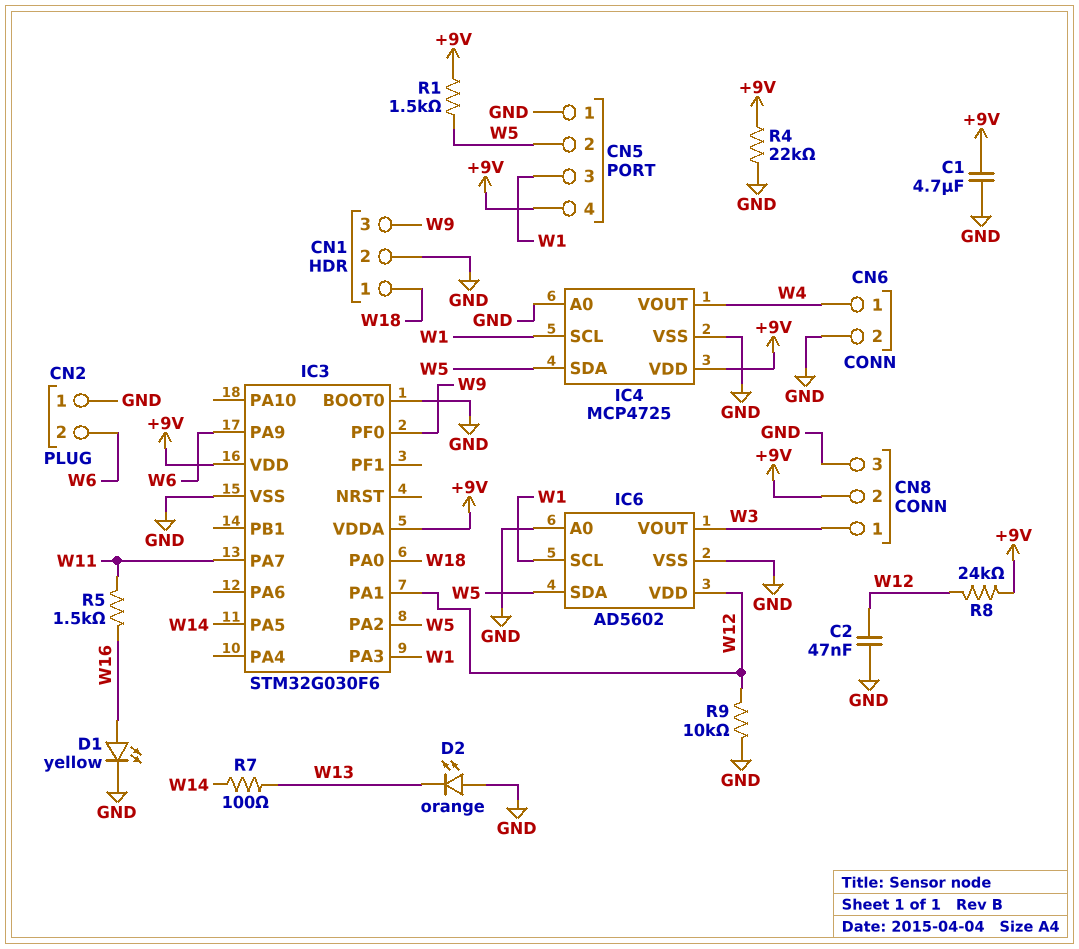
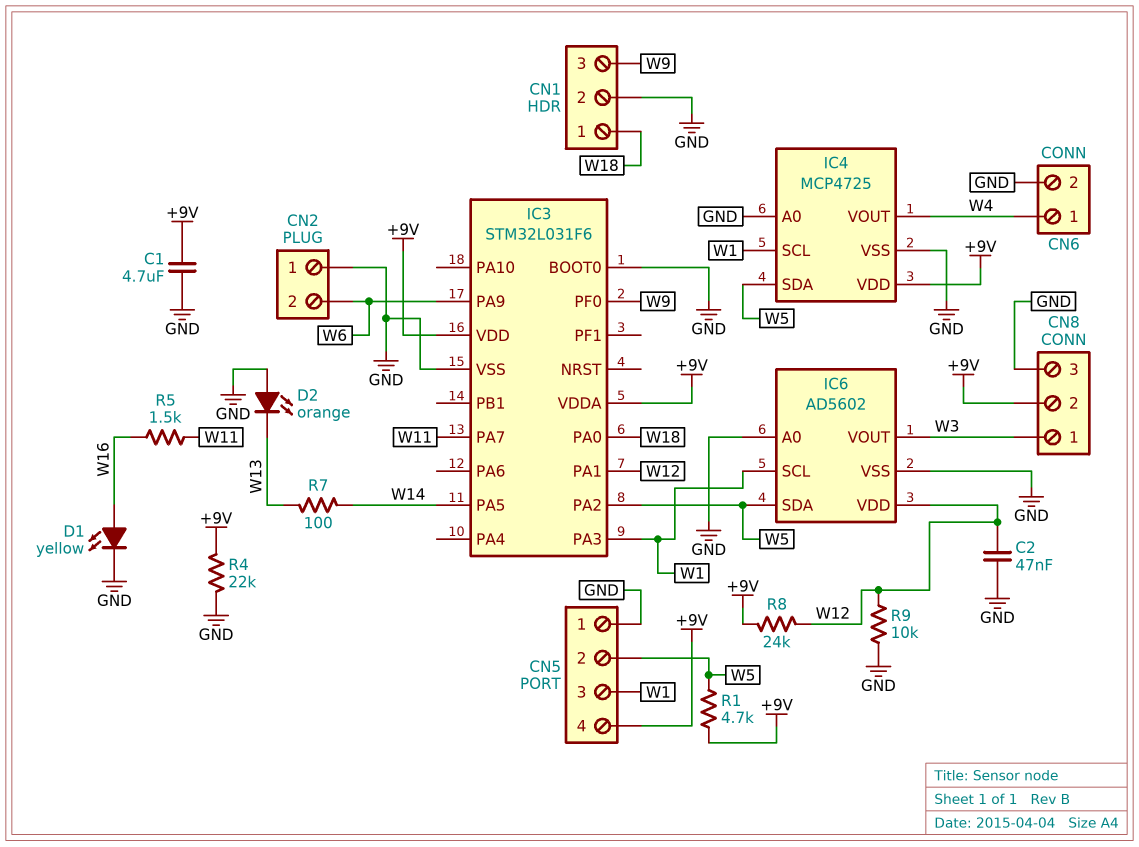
IC3: STM32G030F6 -> STM32L031F6
R1: 1.5k (+9V, W5) -> 4.7k (+9V, W5)

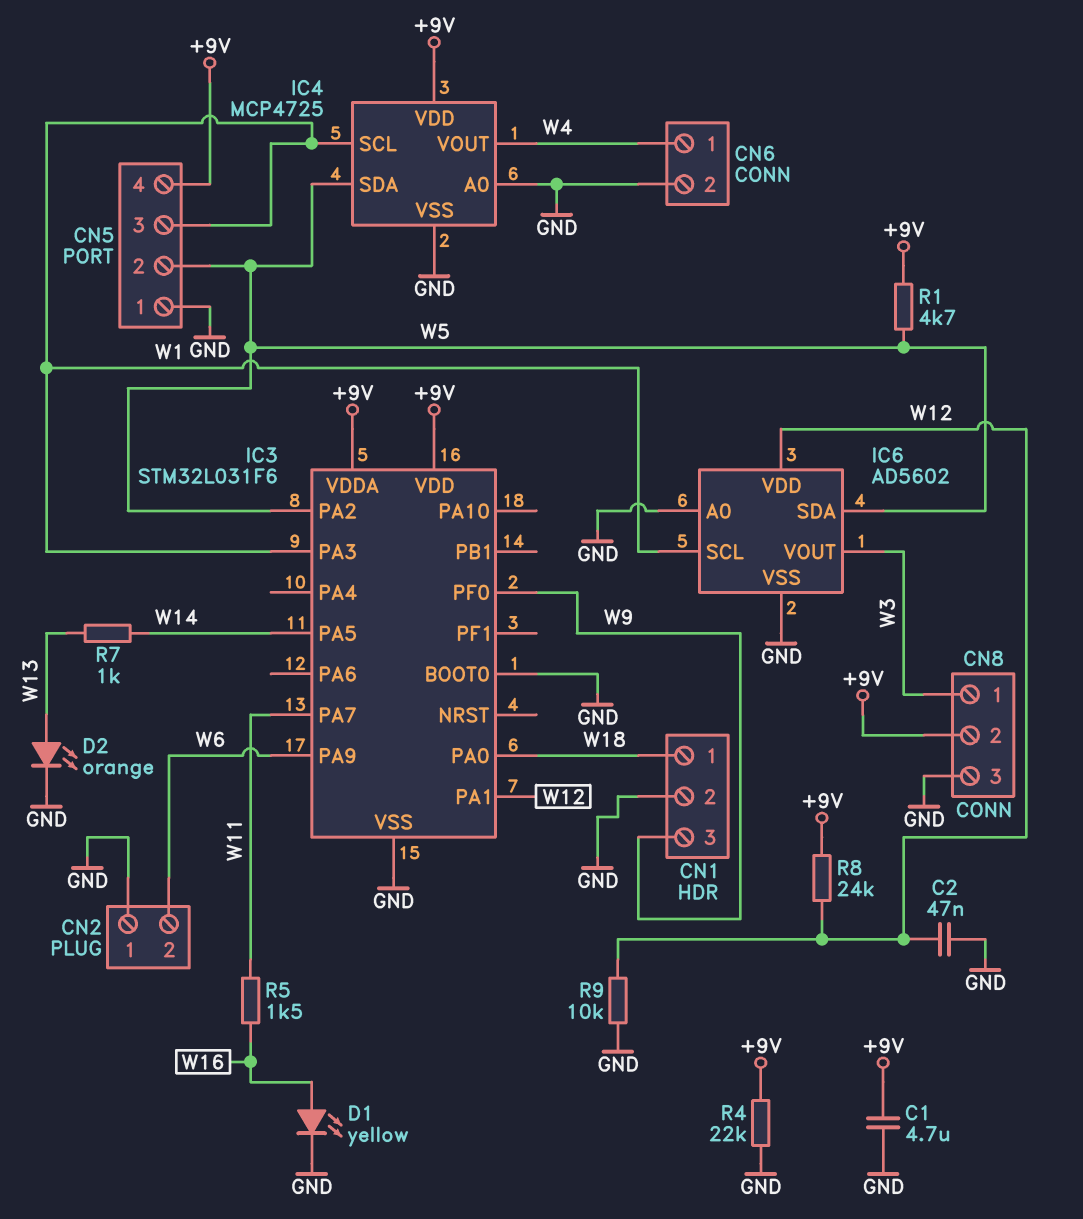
D2: LED orange (A GND, K W13) -> LED orange (A W13, K GND)
R7: 100 (W13, W14) -> 1k (W13, W14)

